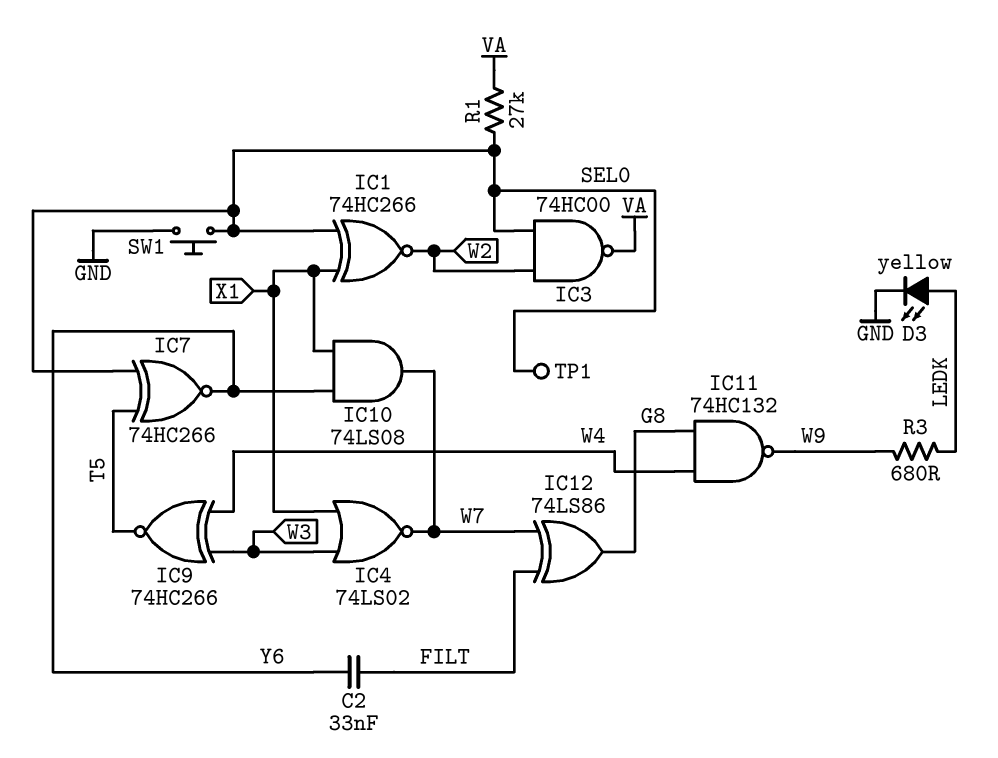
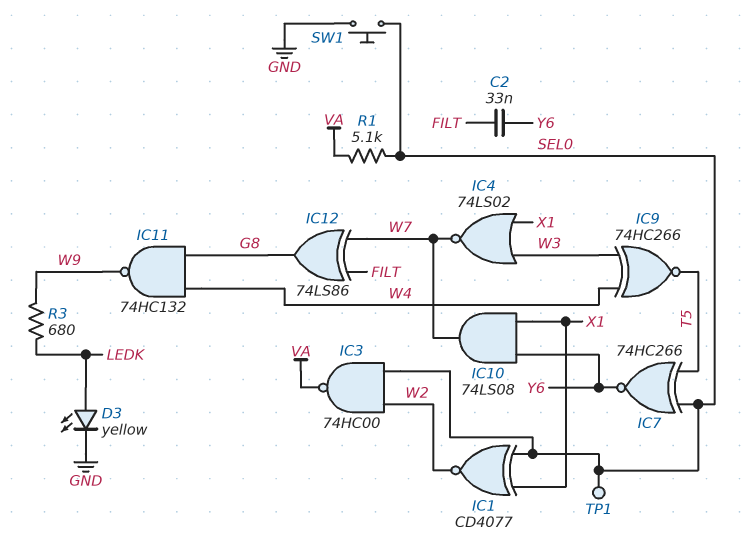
IC1: XNOR 74HC266 (in SEL0, in X1, out W2) -> XNOR CD4077 (in SEL0, in X1, out W2)
R1: 27k (SEL0, VA) -> 5.1k (SEL0, VA)

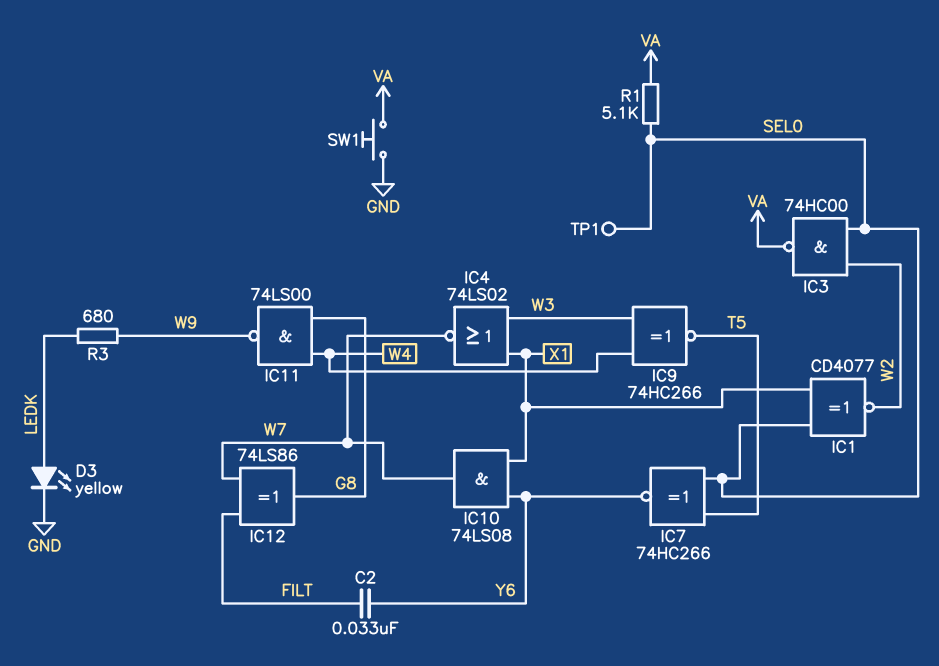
IC11: NAND 74HC132 (in G8, in W4, out W9) -> NAND 74LS00 (in G8, in W4, out W9)
SW1: button (GND, SEL0) -> button (GND, VA)

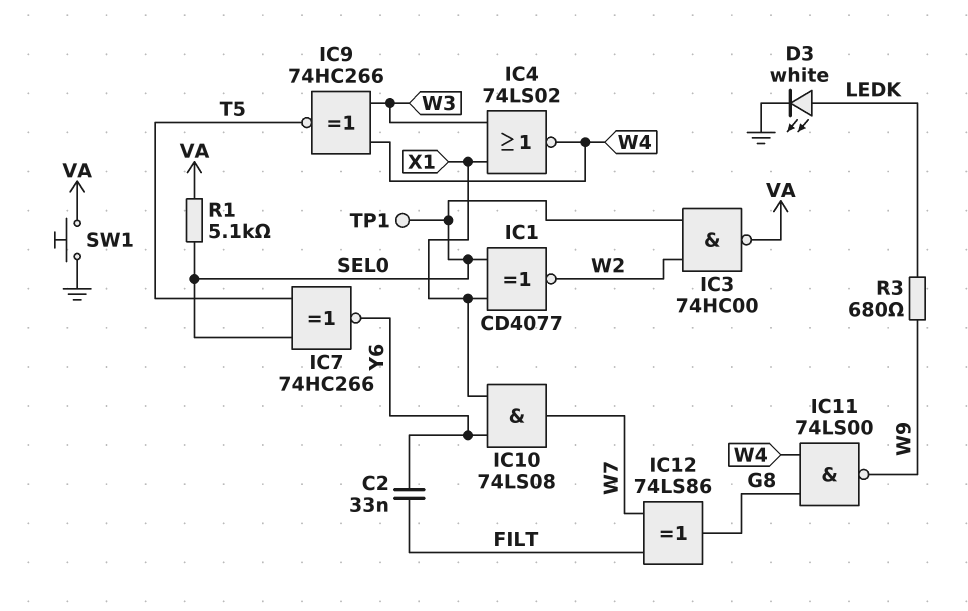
D3: LED yellow (A LEDK, K GND) -> LED white (A LEDK, K GND)
IC4: NOR 74LS02 (in W3, in X1, out W7) -> NOR 74LS02 (in W3, in X1, out W4)

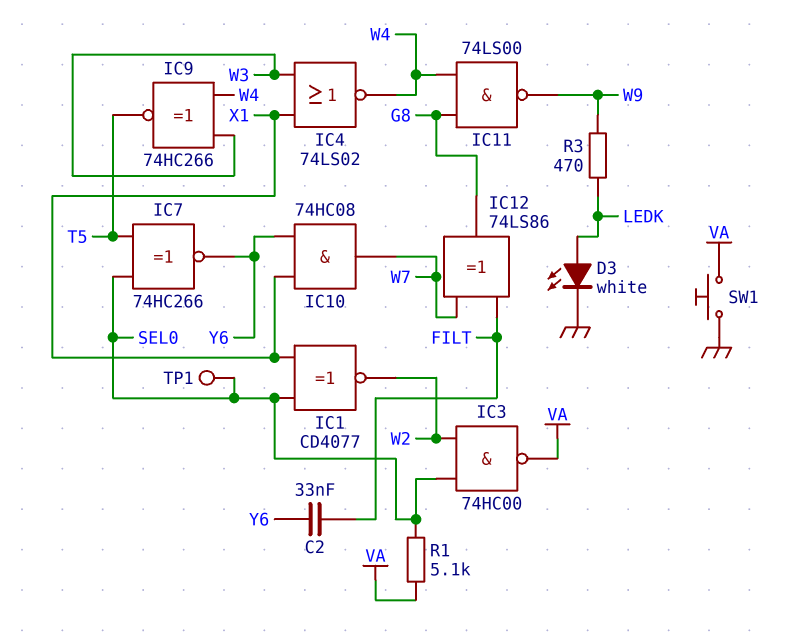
IC10: AND 74LS08 (in X1, in Y6, out W7) -> AND 74HC08 (in X1, in Y6, out W7)
R3: 680 (LEDK, W9) -> 470 (LEDK, W9)

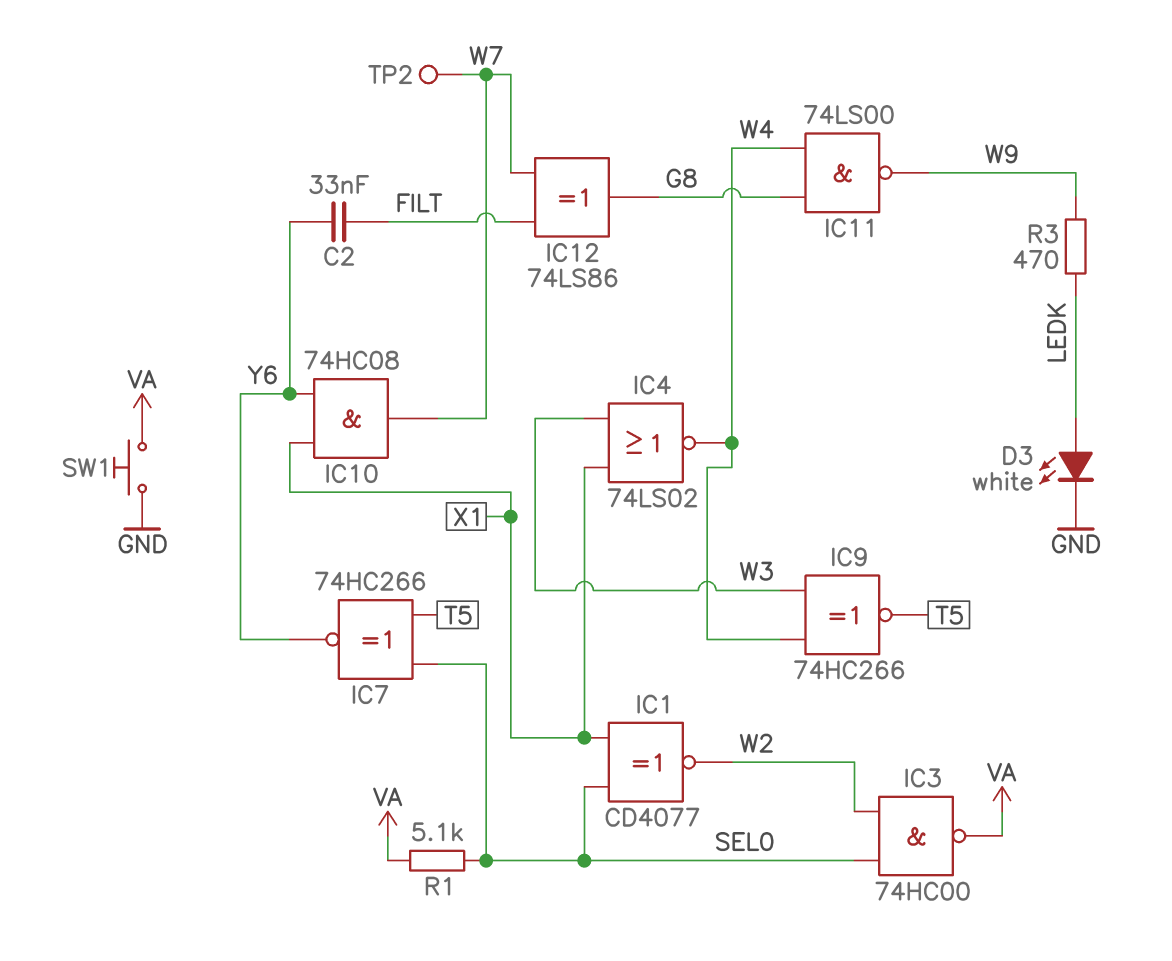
TP1: test point (SEL0) -> none
TP2: none -> test point (W7)

